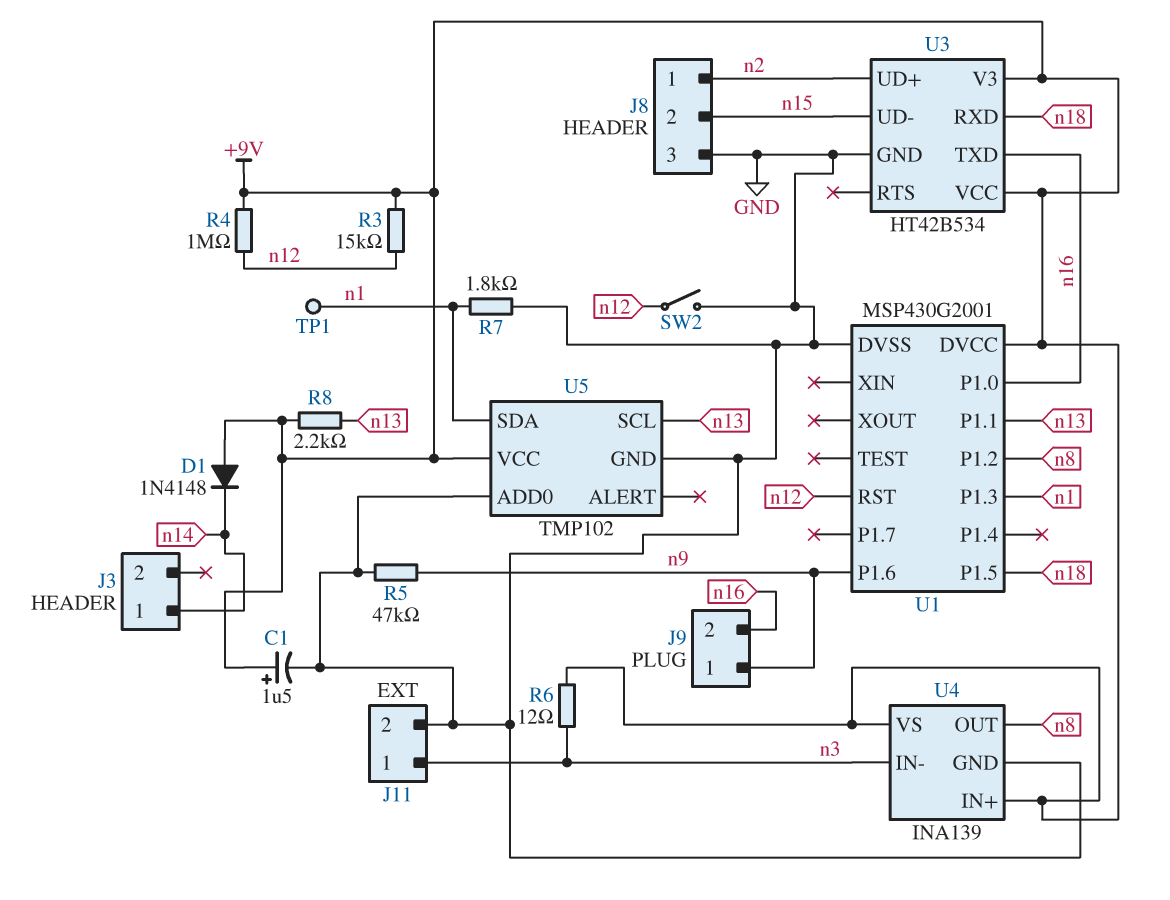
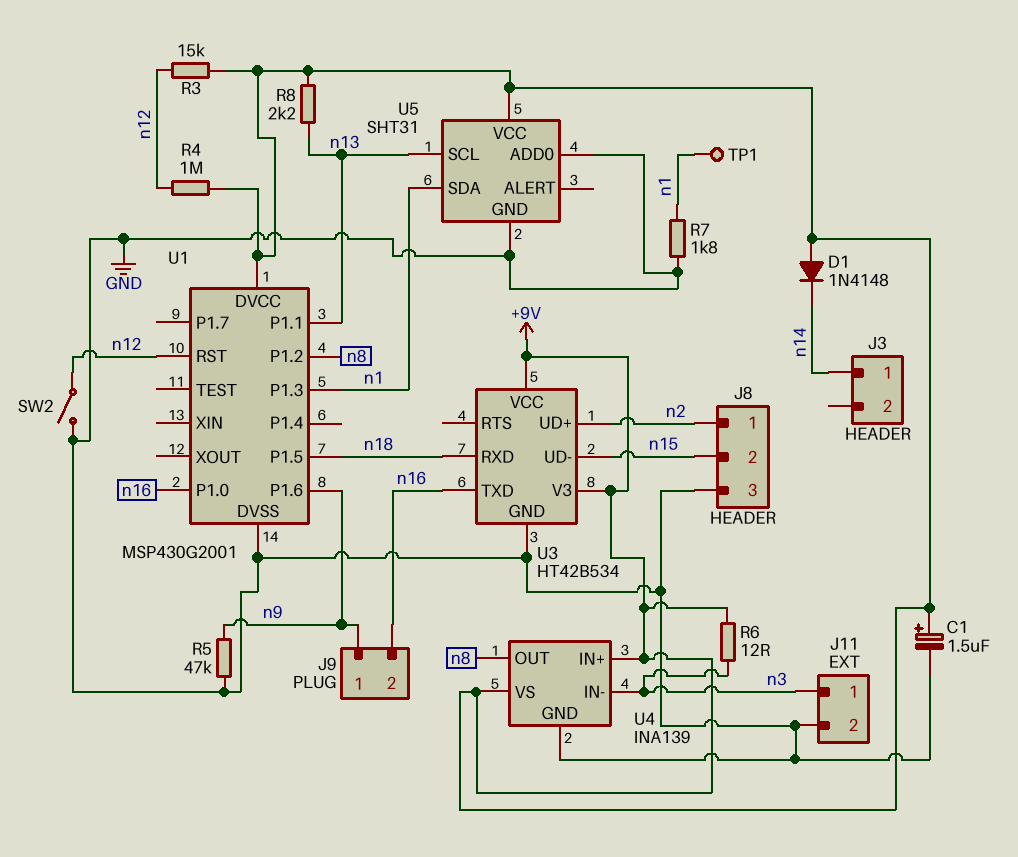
U5: TMP102 -> SHT31

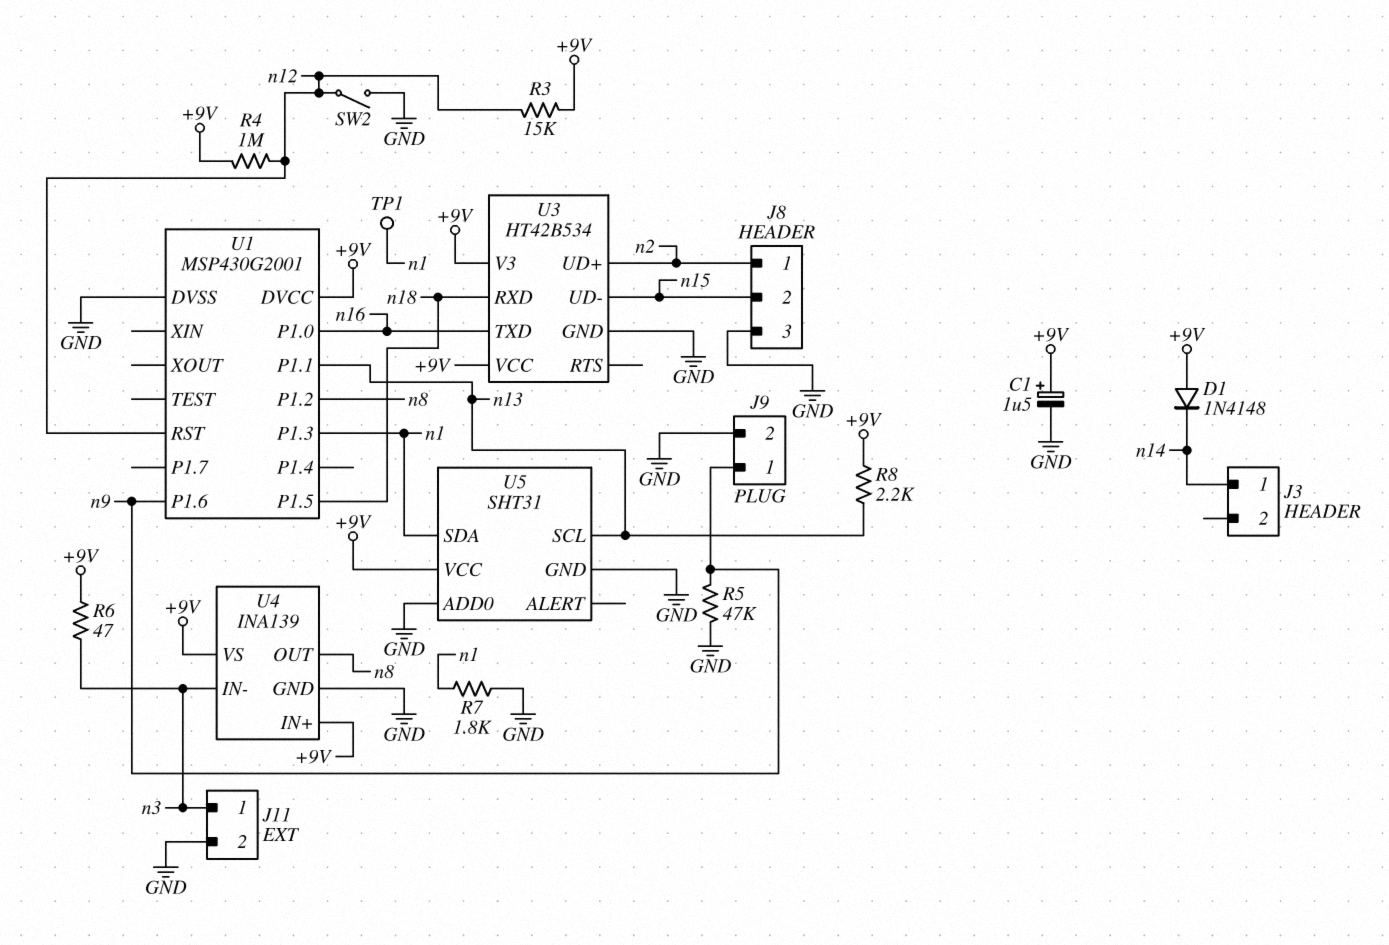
J9 pin 2: n16 -> GND
R6: 12 (+9V, n3) -> 47 (+9V, n3)

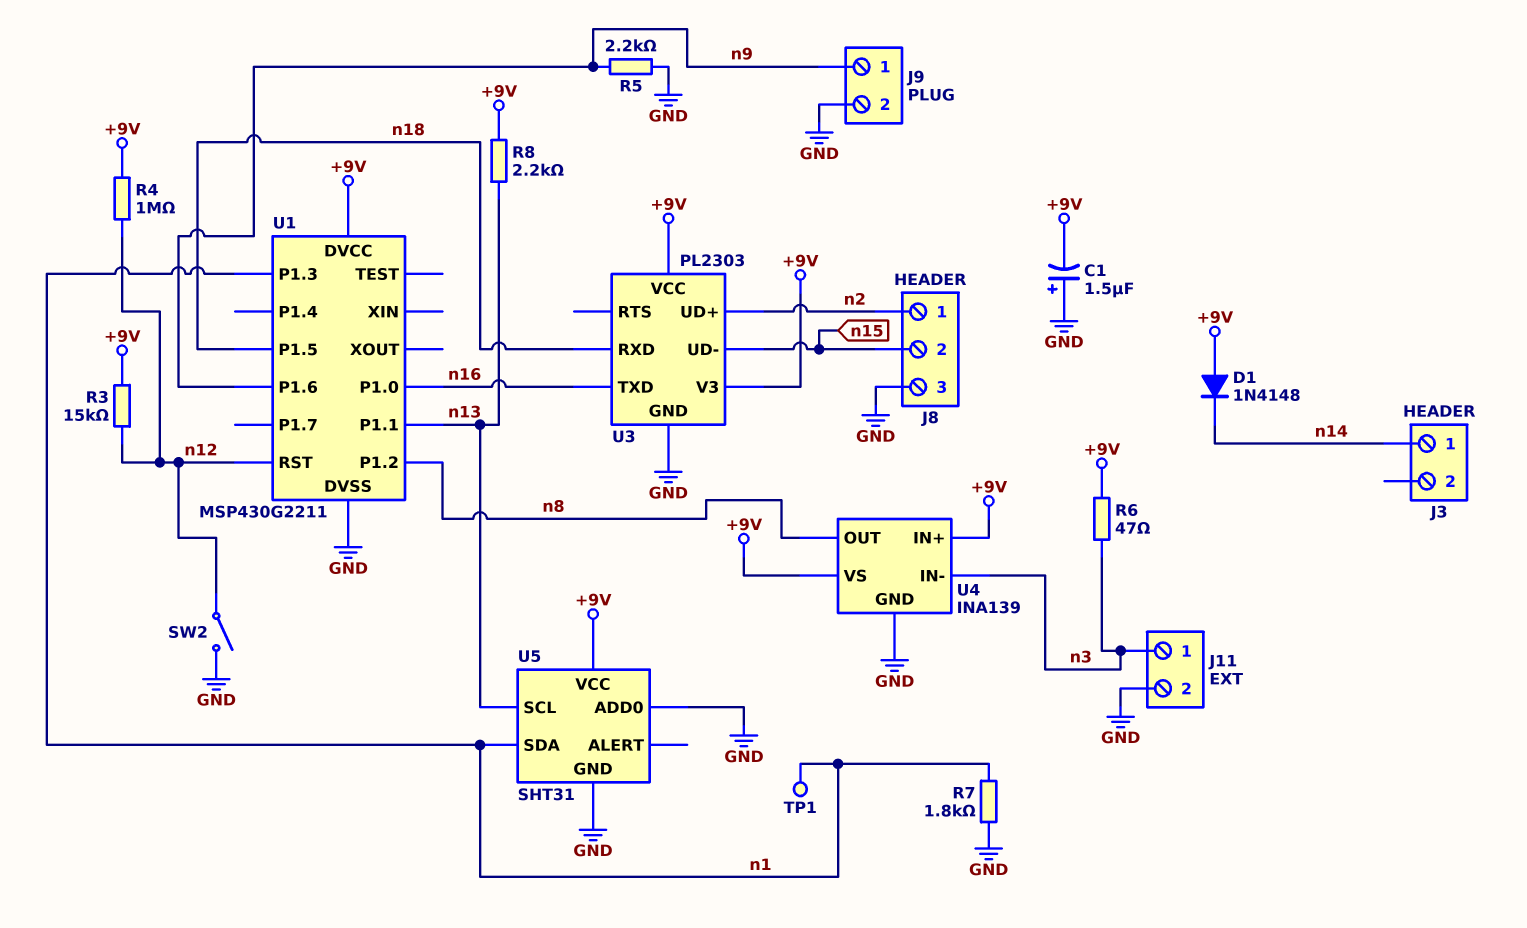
C1: 1.5uF (plus +9V, minus GND) -> 1.5uF (plus GND, minus +9V)
R5: 47k (GND, n9) -> 2.2k (GND, n9)
U1: MSP430G2001 -> MSP430G2211
U3: HT42B534 -> PL2303

